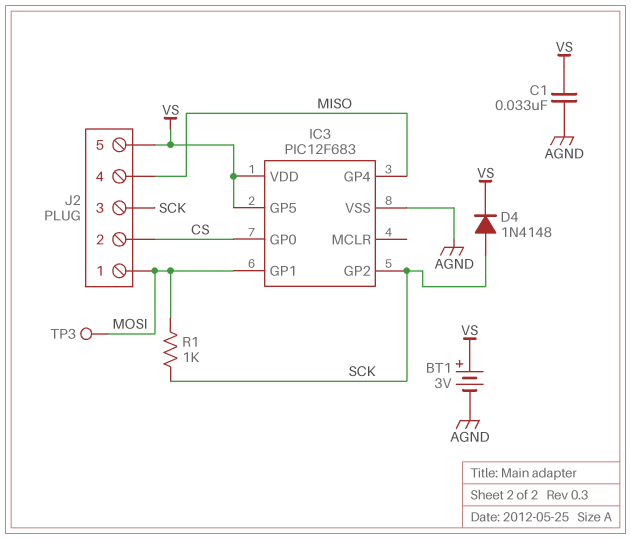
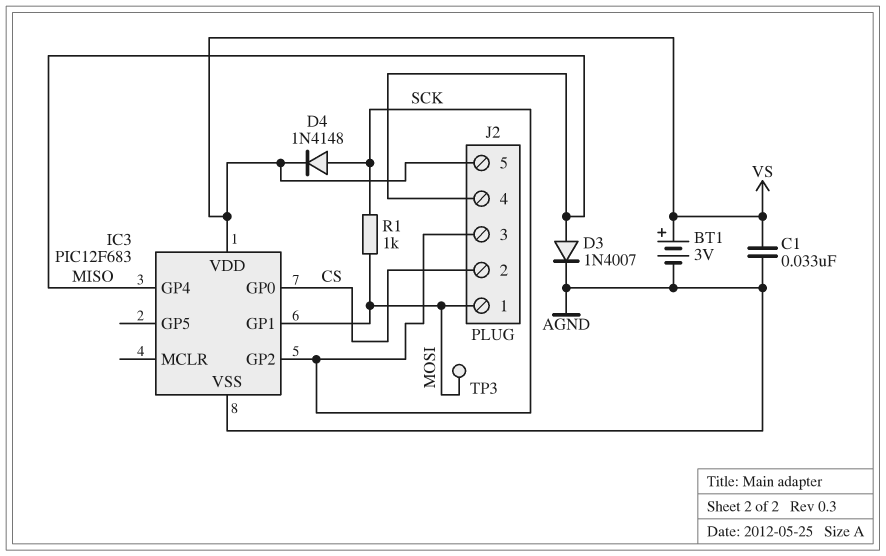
D3: none -> diode 1N4007 (A MISO, K AGND)
IC3 pin GP5: VS -> none

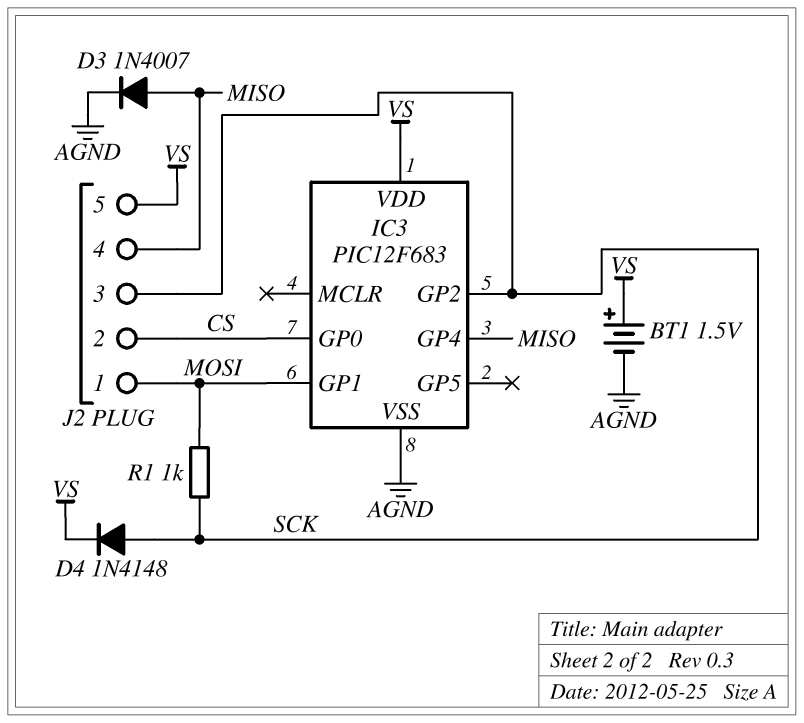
BT1: 3V (plus VS, minus AGND) -> 1.5V (plus VS, minus AGND)
C1: 33nF (AGND, VS) -> none
TP3: test point (MOSI) -> none

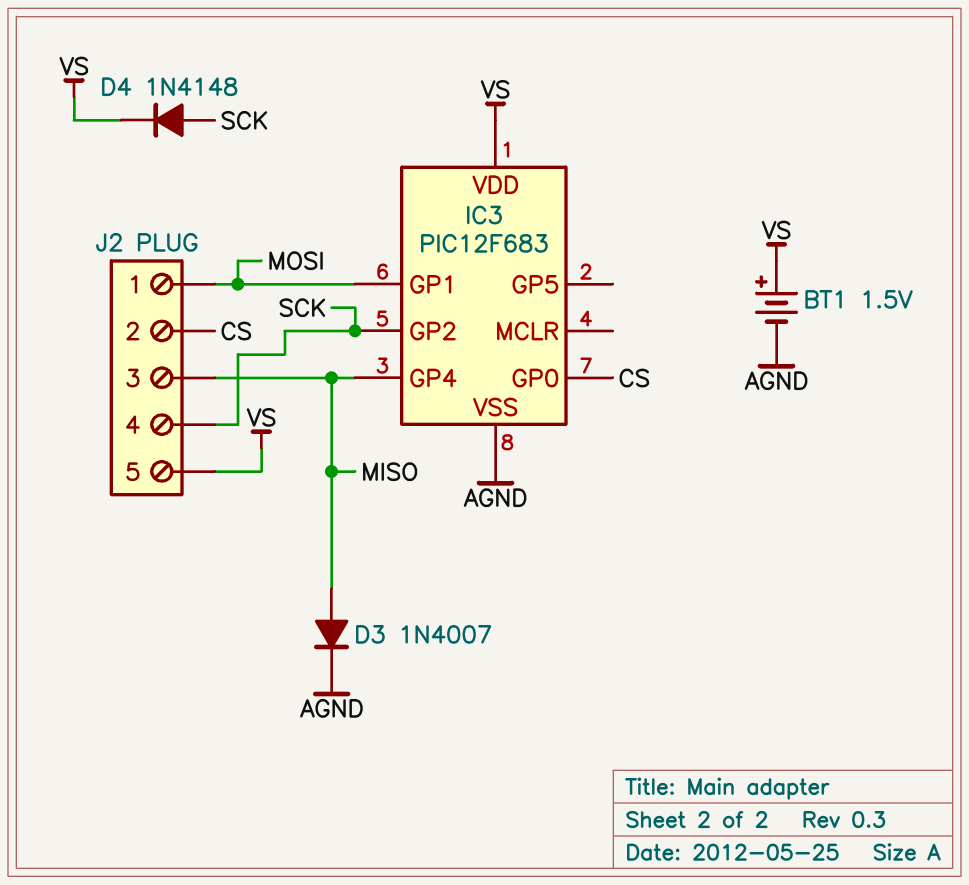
J2 pin 3: SCK -> MISO
J2 pin 4: MISO -> SCK
R1: 1k (MOSI, SCK) -> none

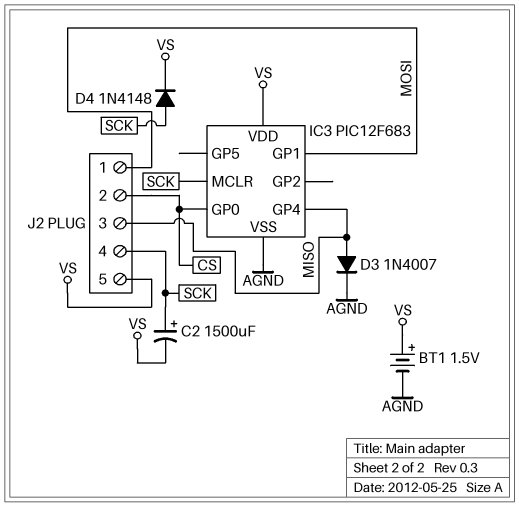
C2: none -> 1500uF (plus SCK, minus VS)
IC3 pin GP2: SCK -> none
IC3 pin MCLR: none -> SCK

